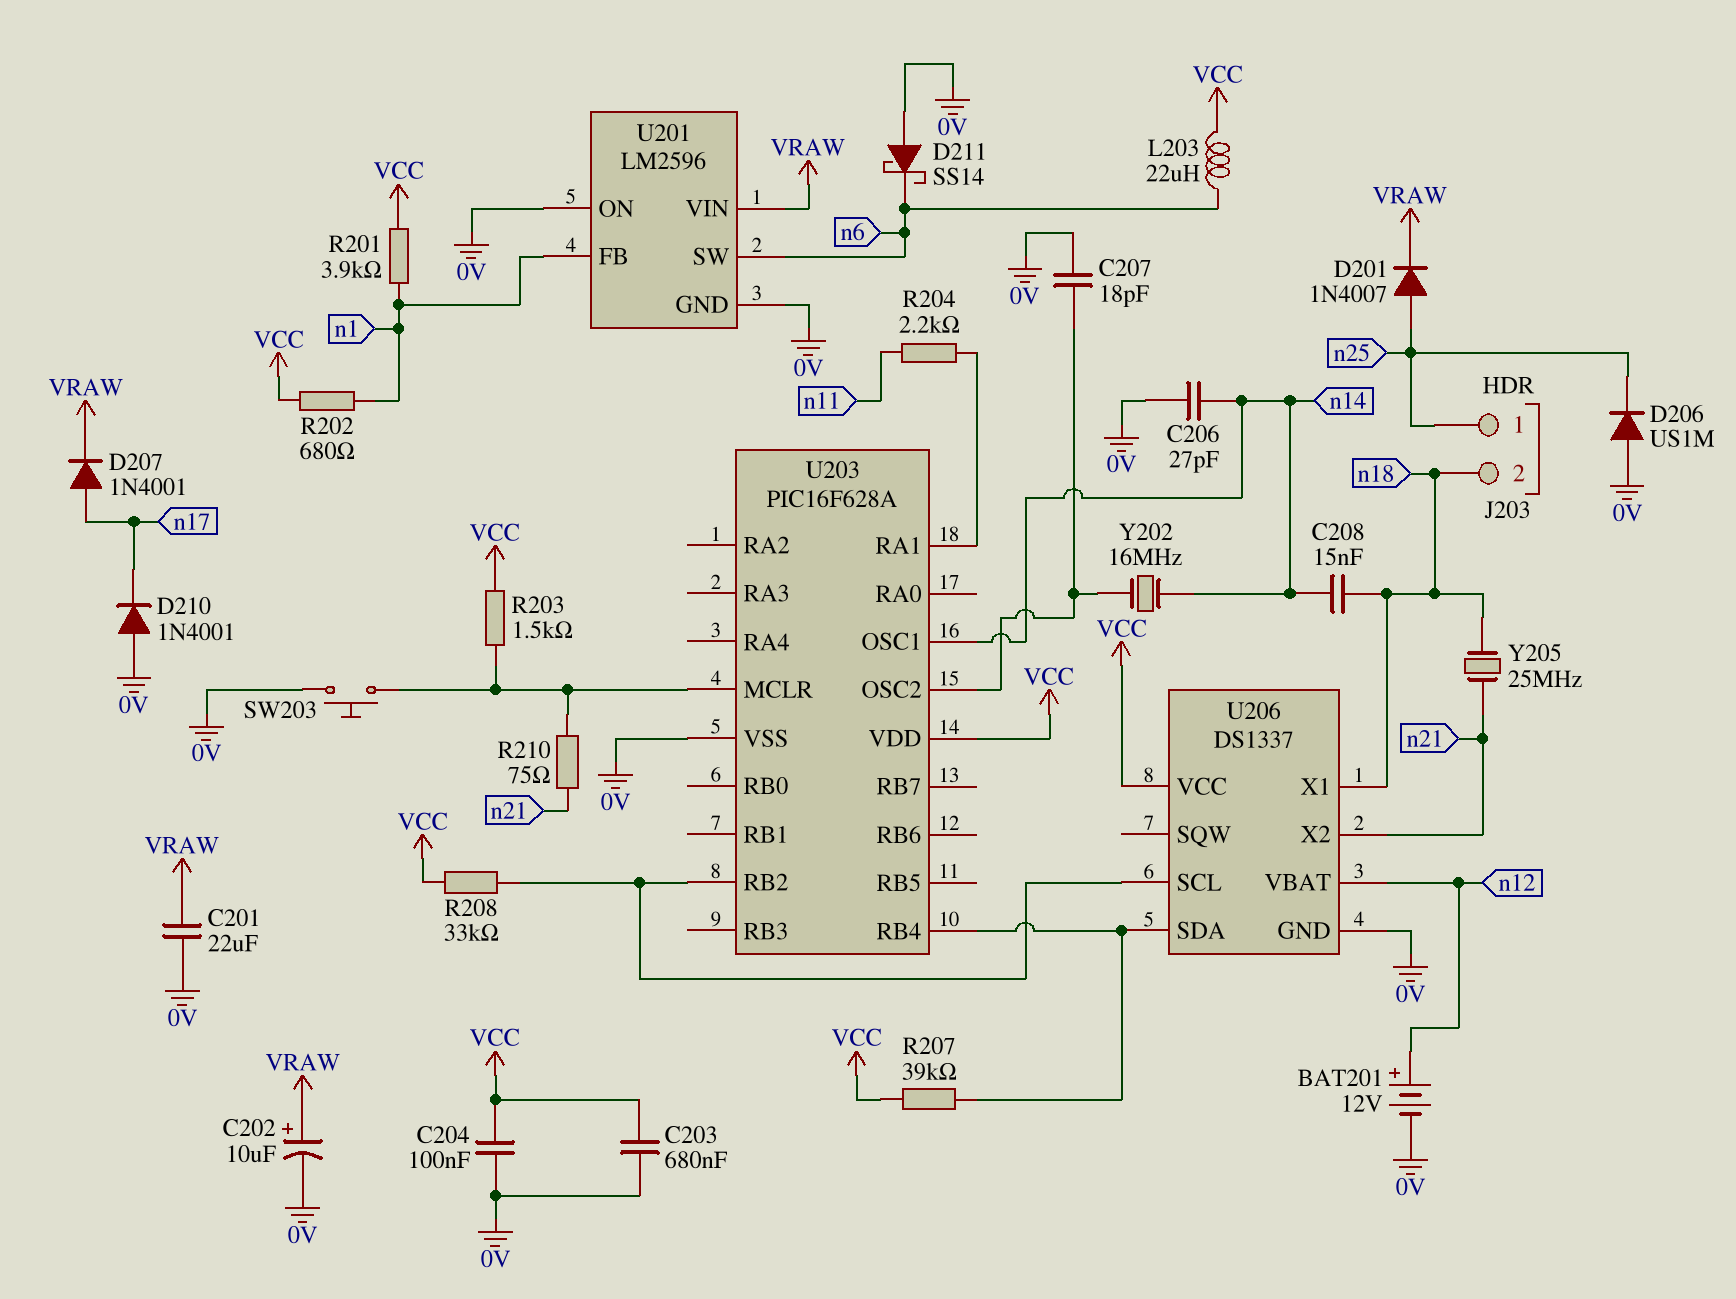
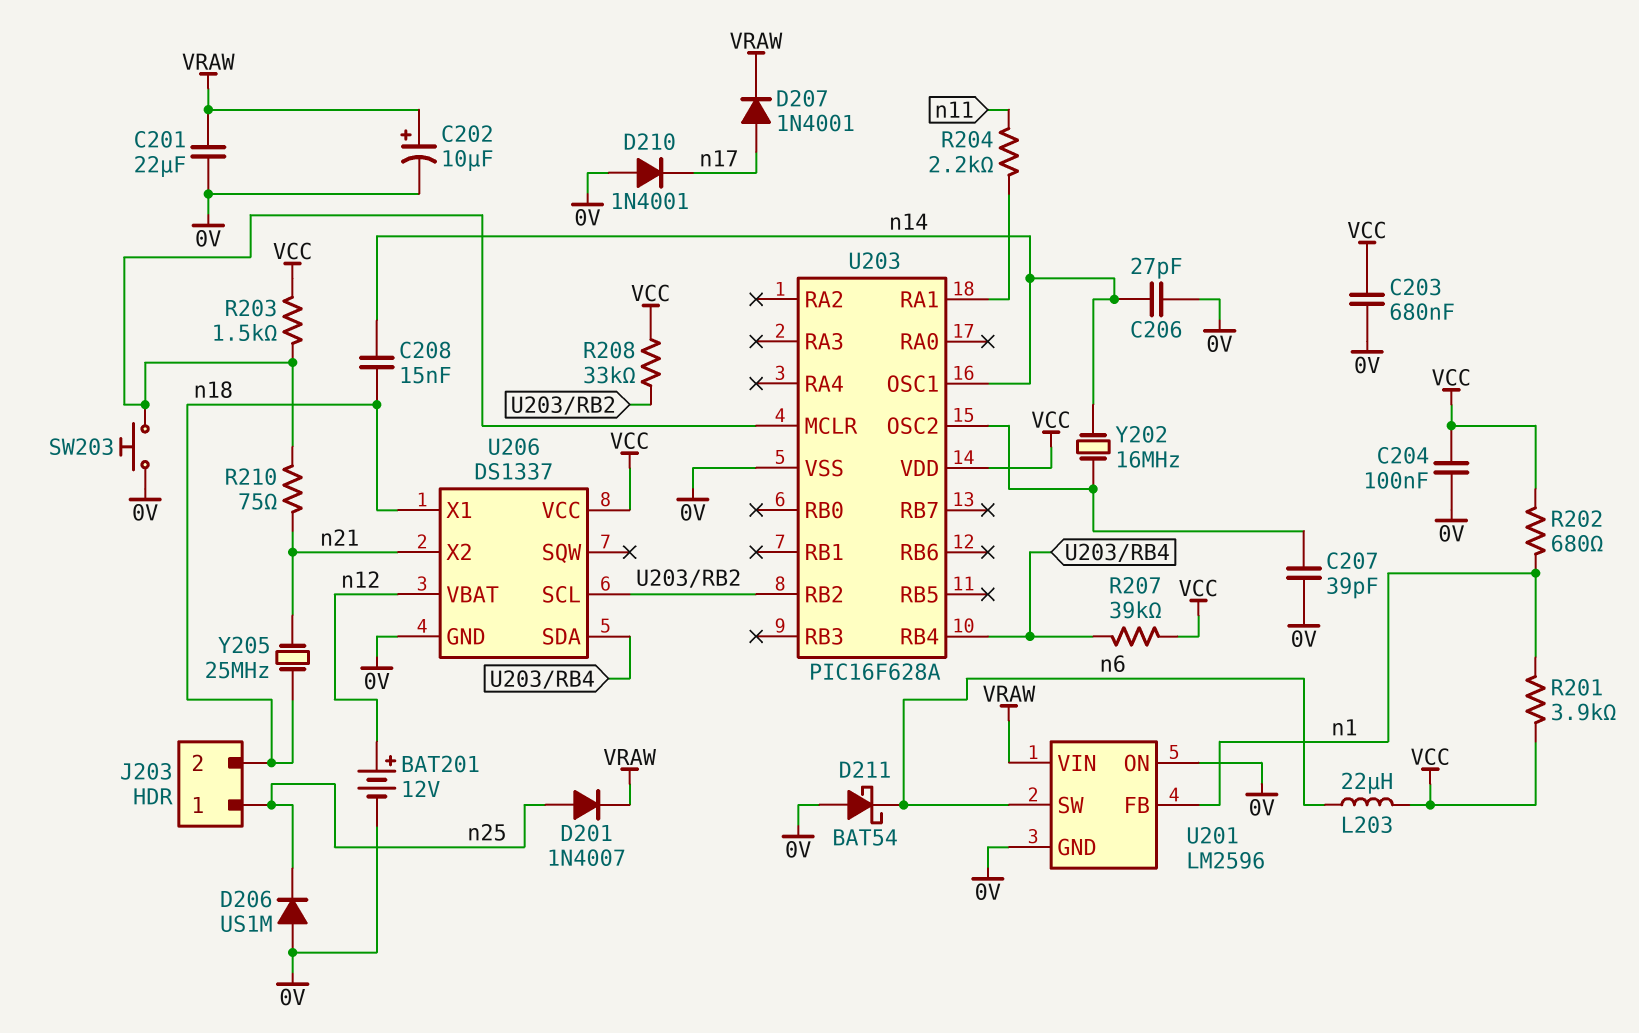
C207: 18pF (0V, U203/OSC2) -> 39pF (0V, U203/OSC2)
D211: schottky SS14 (A 0V, K n6) -> schottky BAT54 (A 0V, K n6)

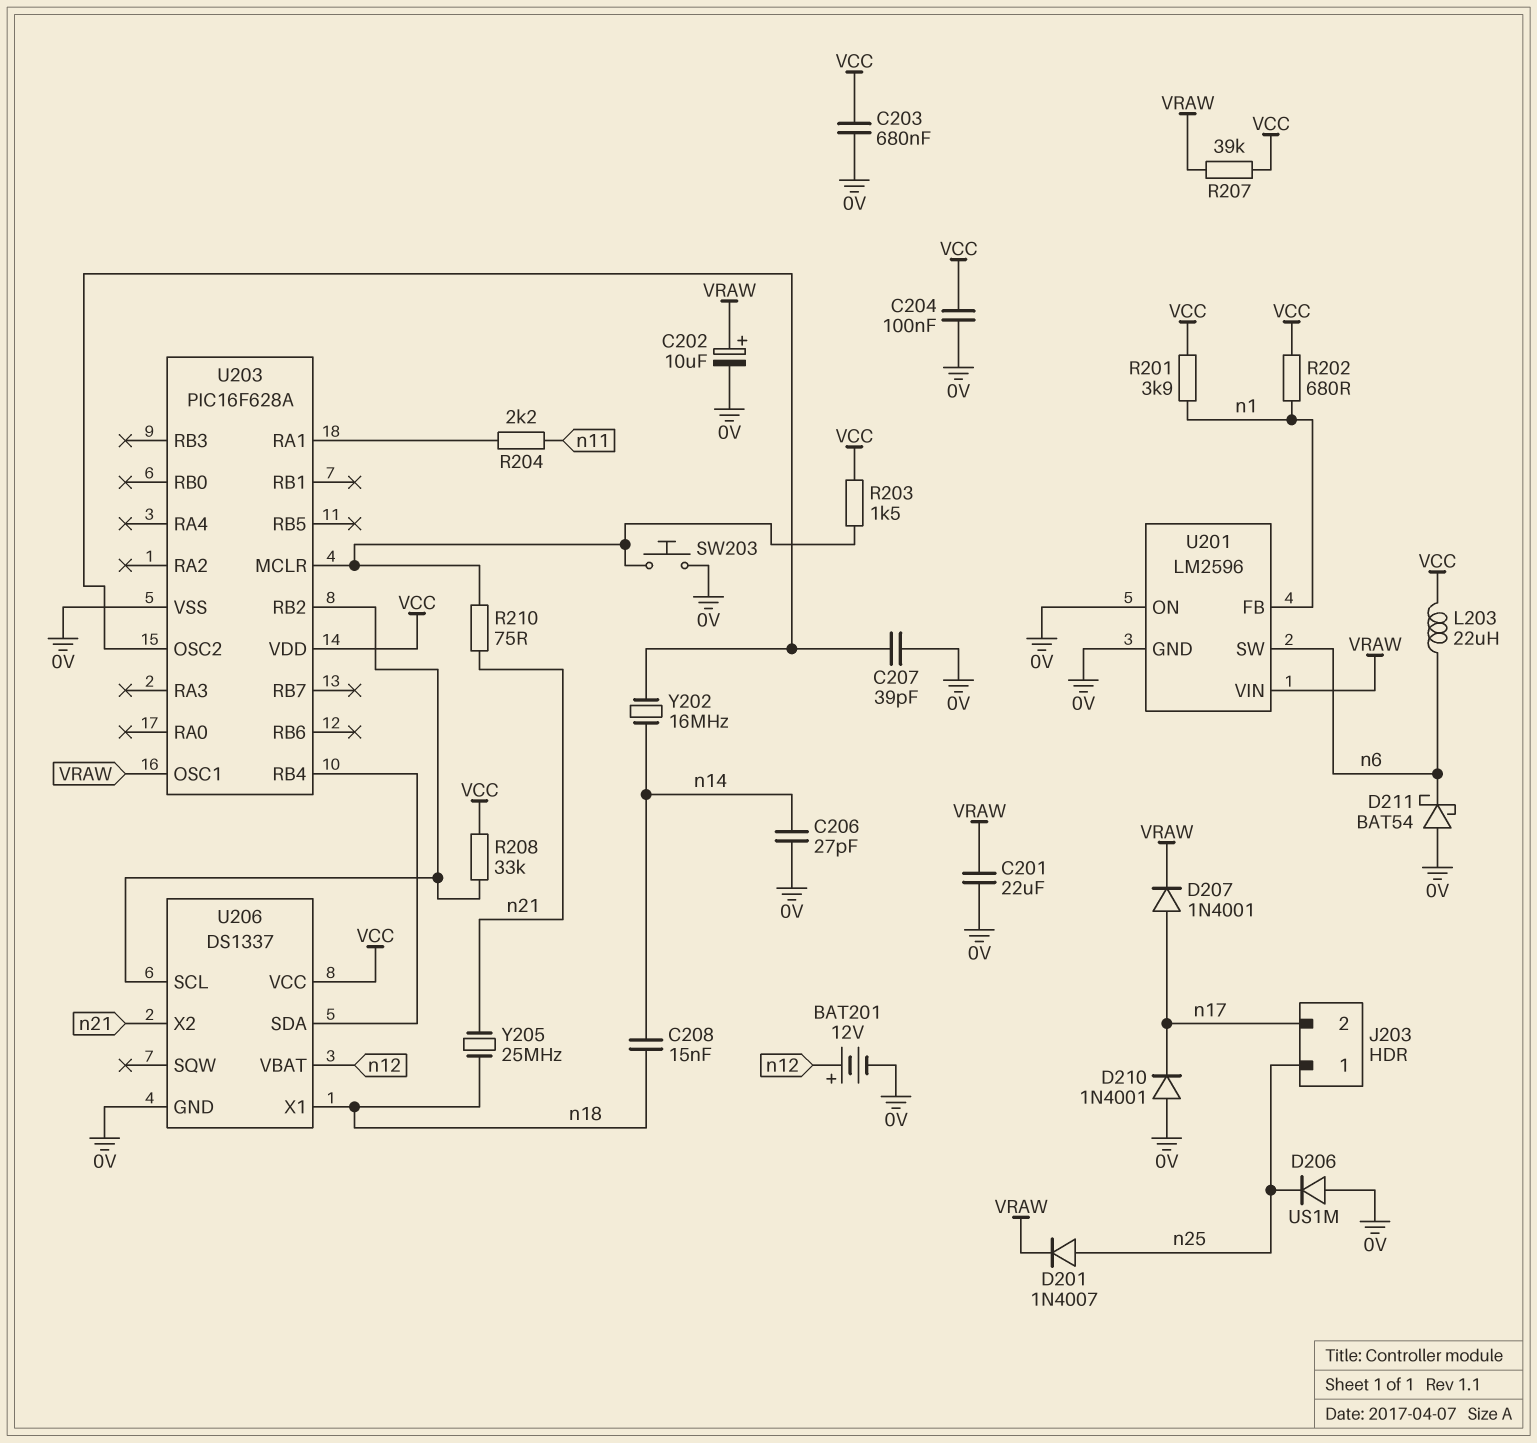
J203 pin 2: n18 -> n17
R207: 39k (U203/RB4, VCC) -> 39k (VCC, VRAW)
U203 pin OSC1: n14 -> VRAW

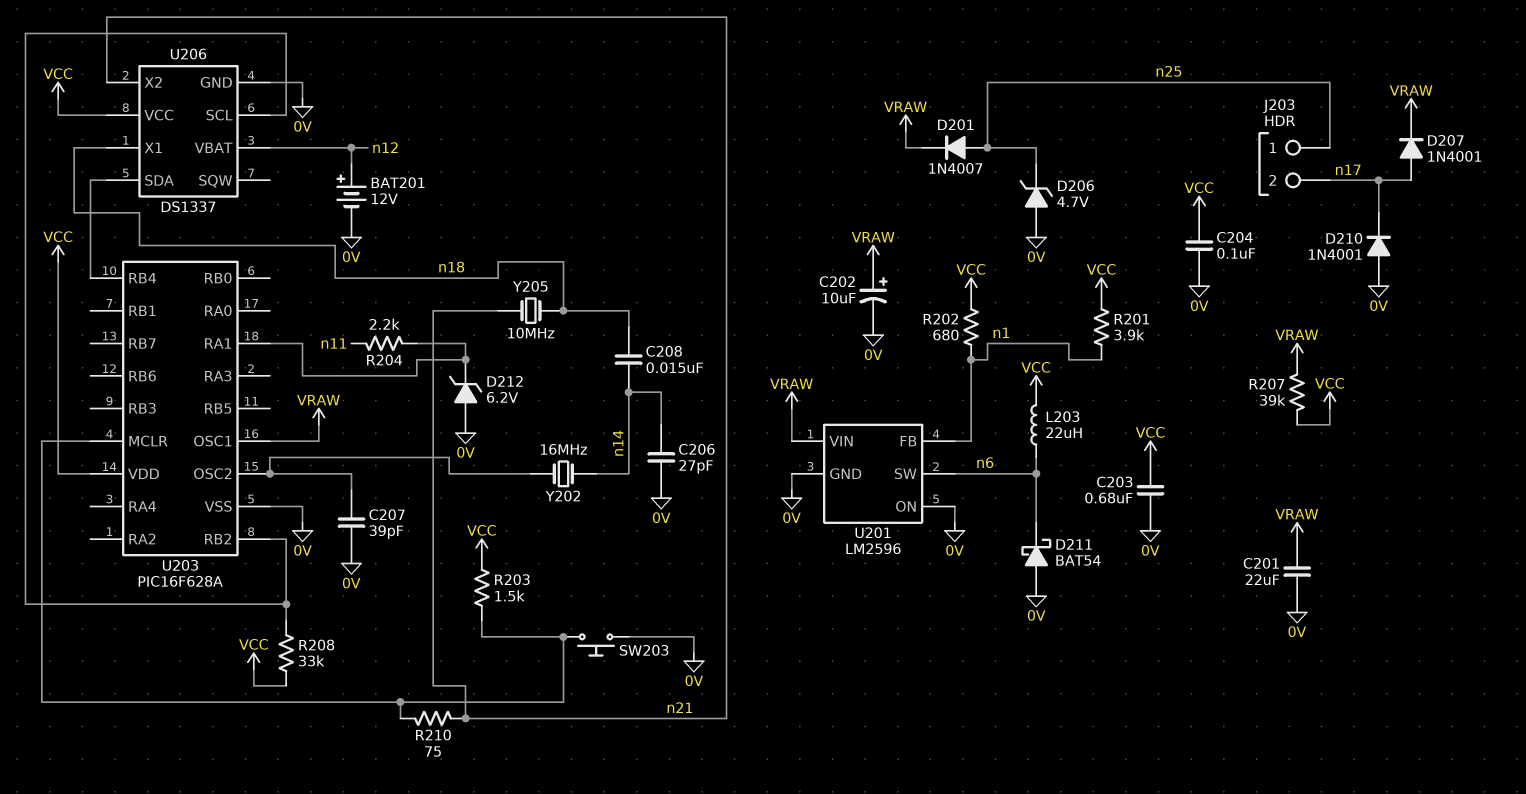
D206: diode US1M (A 0V, K n25) -> zener 4.7V (A 0V, K n25)
D212: none -> zener 6.2V (A 0V, K U203/RA1)
Y205: 25MHz (n18, n21) -> 10MHz (n18, n21)

